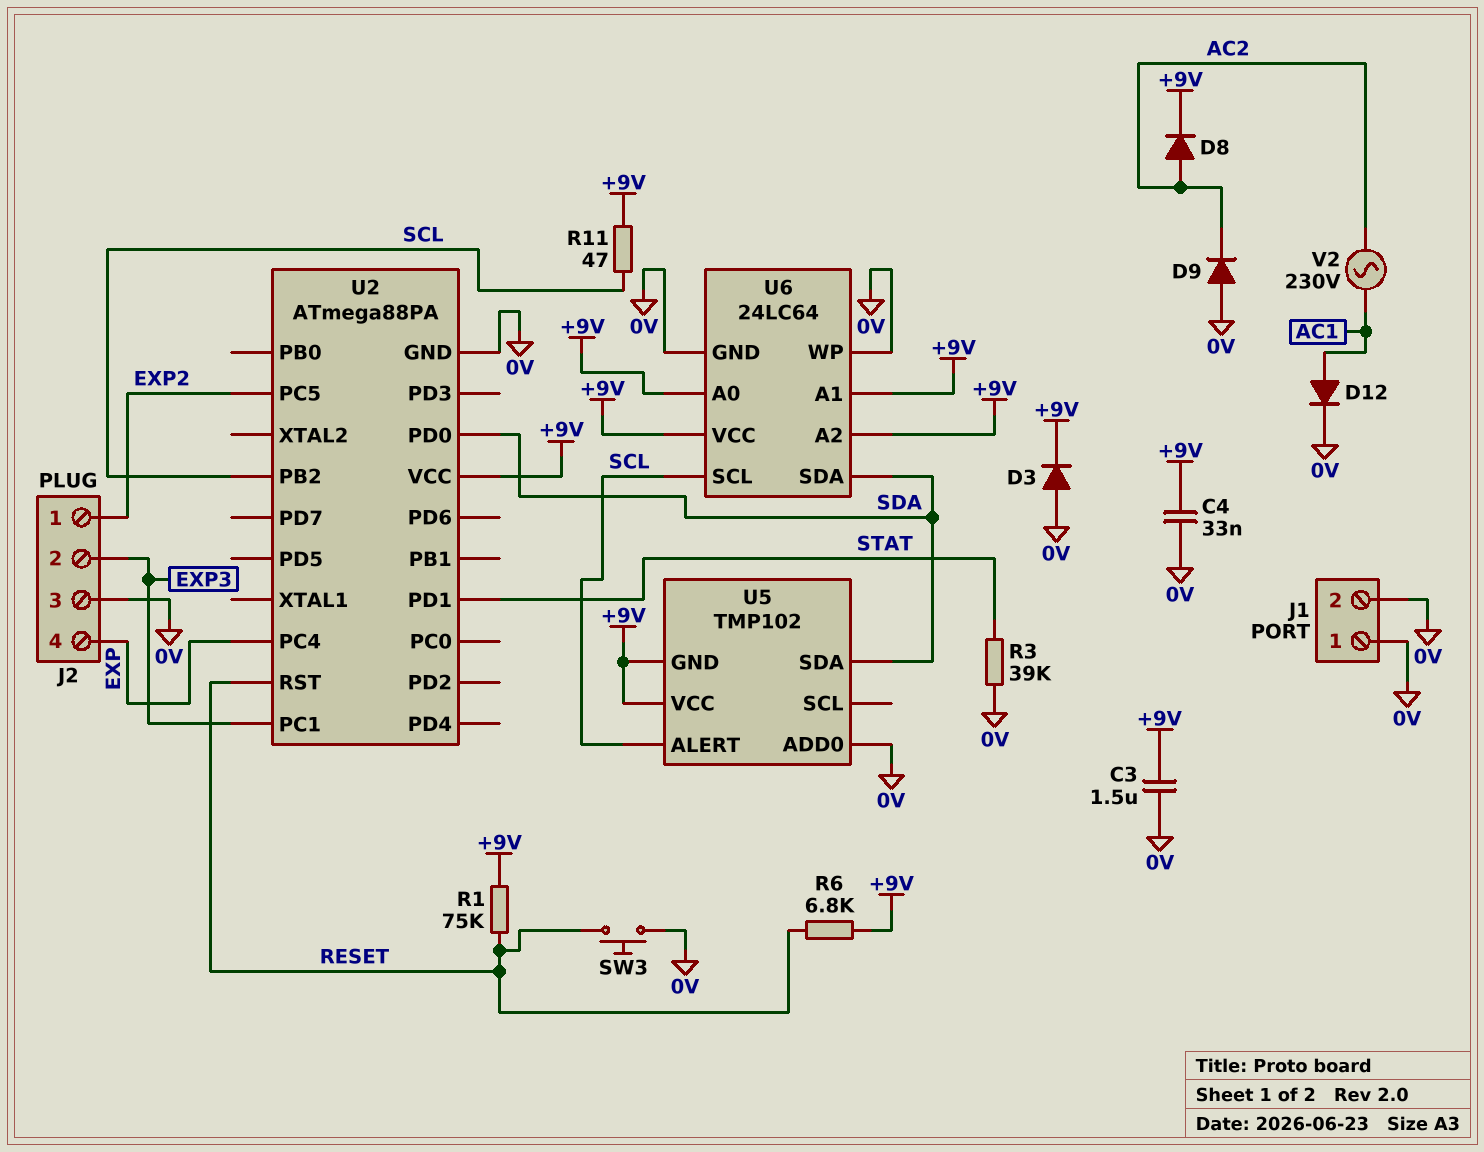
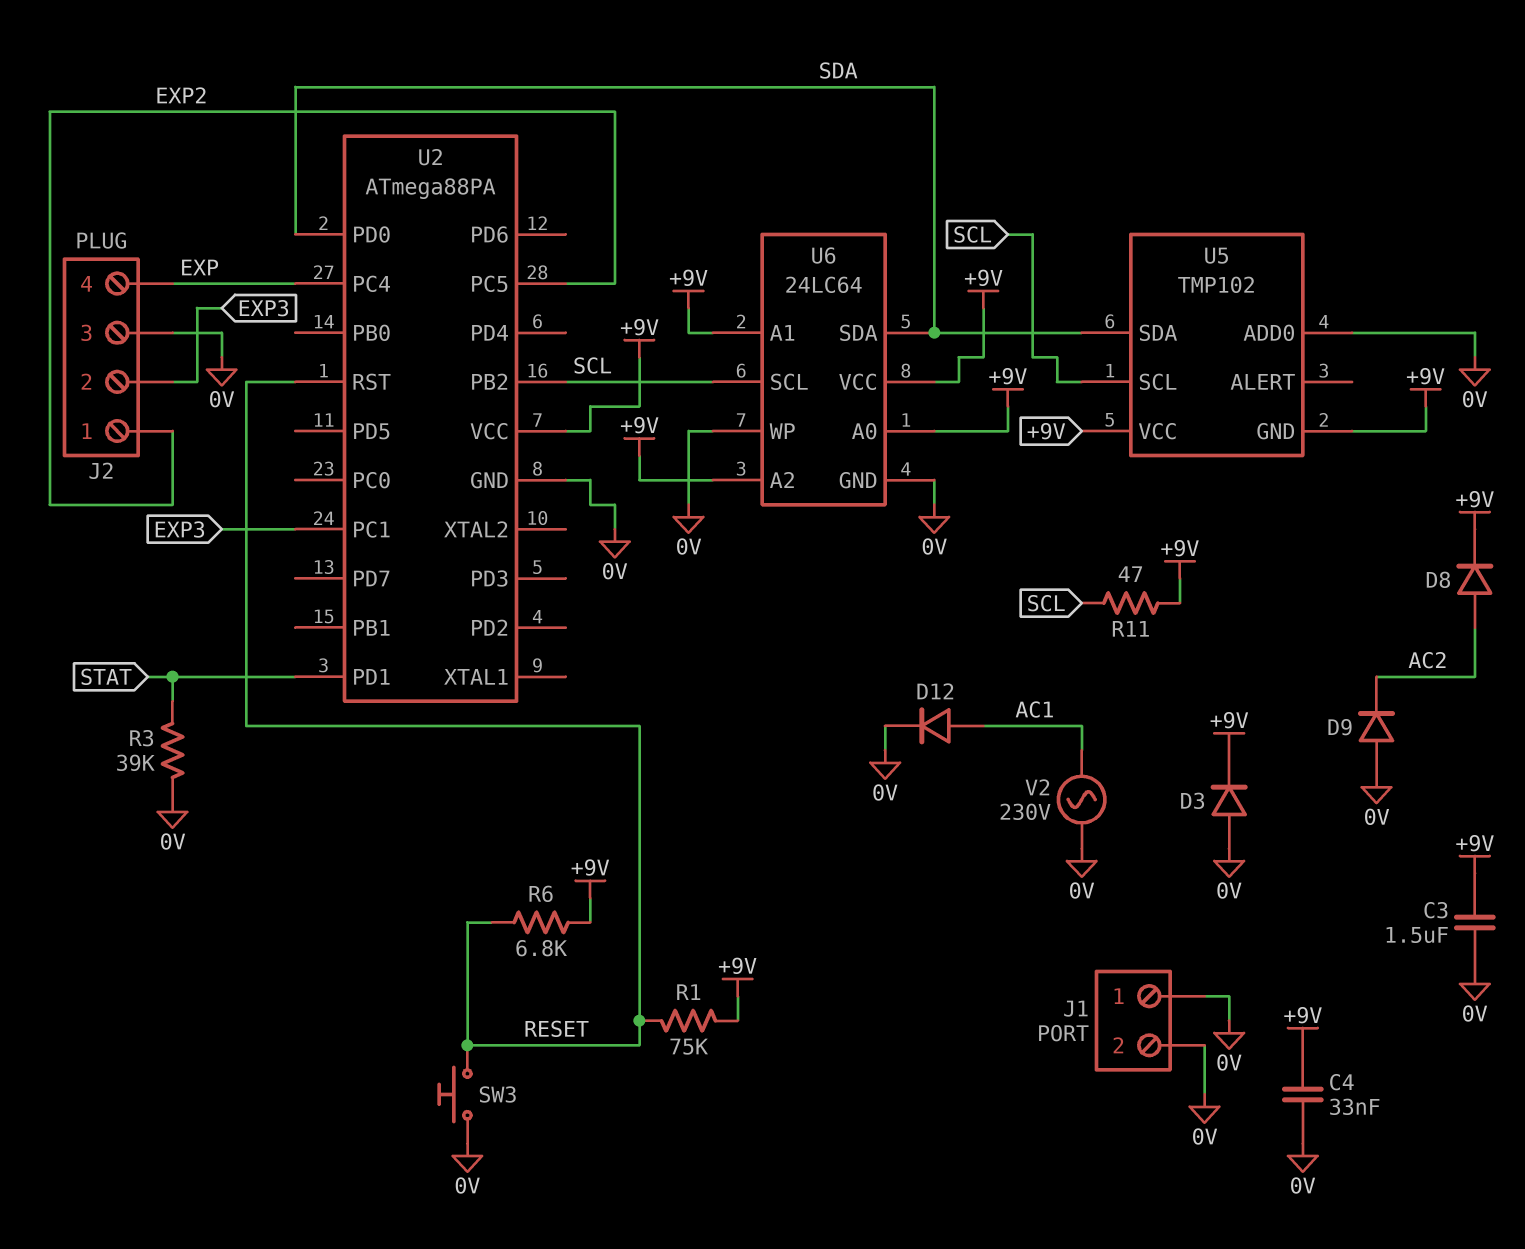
U5 pin ALERT: SCL -> none
U5 pin SCL: none -> SCL
V2: AC 230V (AC1, AC2) -> AC 230V (0V, AC1)

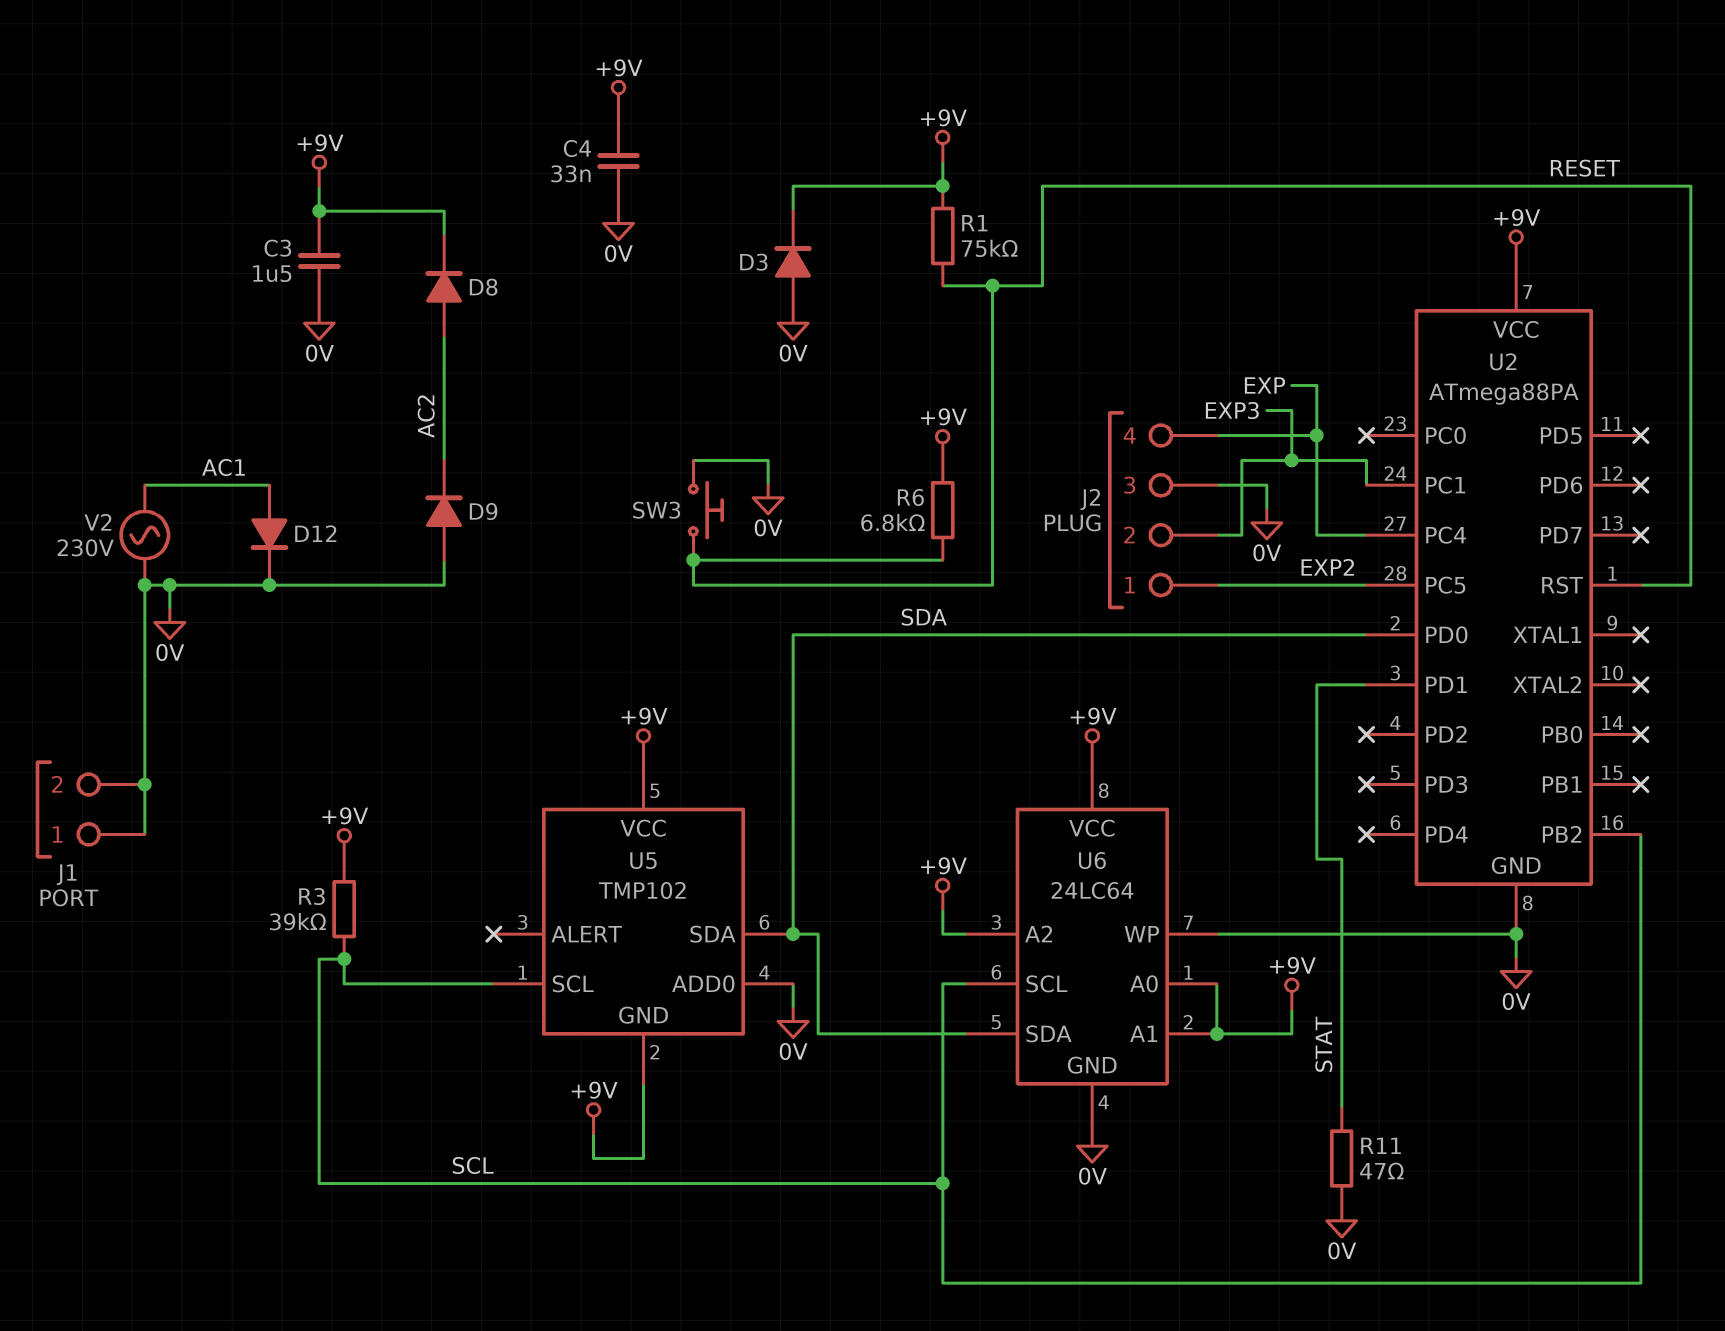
R3: 39k (0V, STAT) -> 39k (+9V, SCL)
R11: 47 (+9V, SCL) -> 47 (0V, STAT)

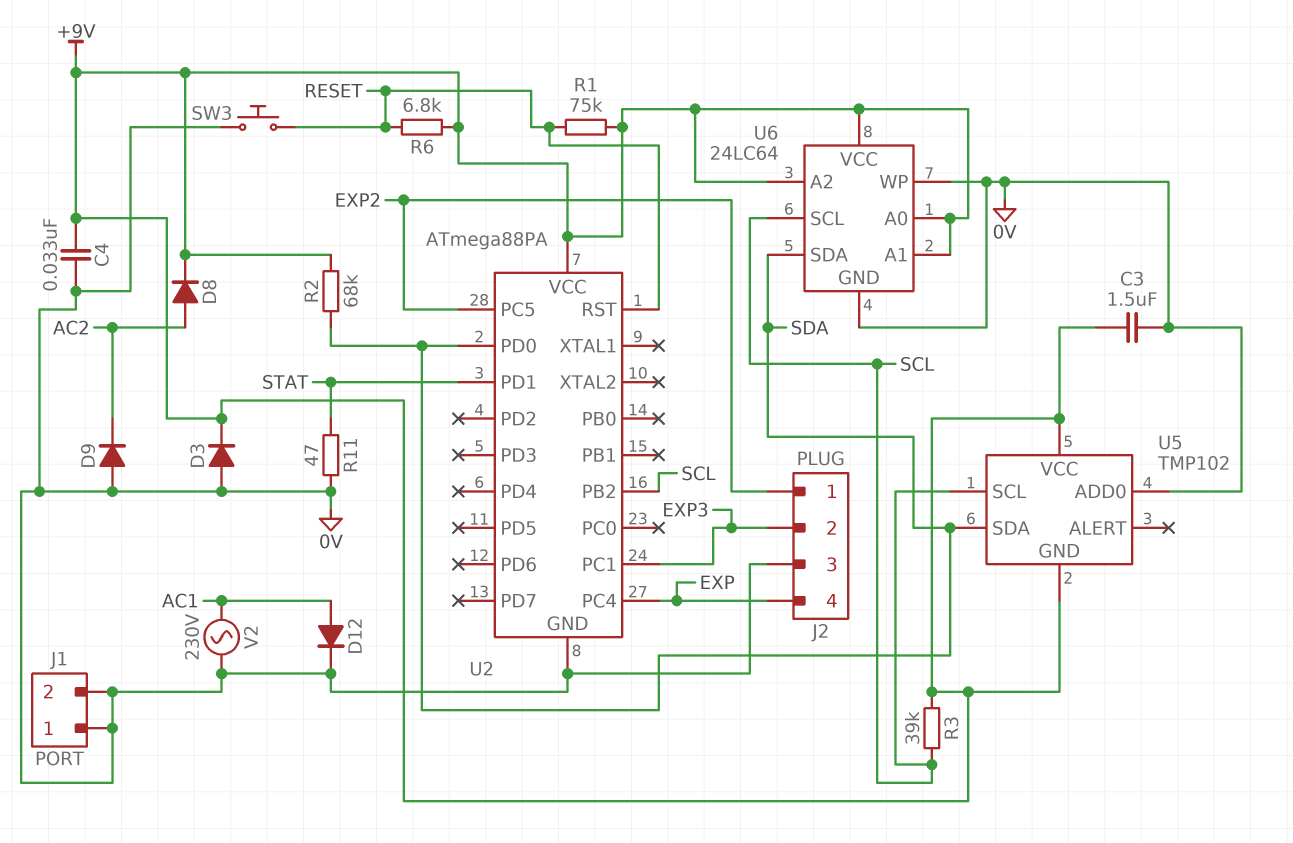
R2: none -> 68k (+9V, SDA)

